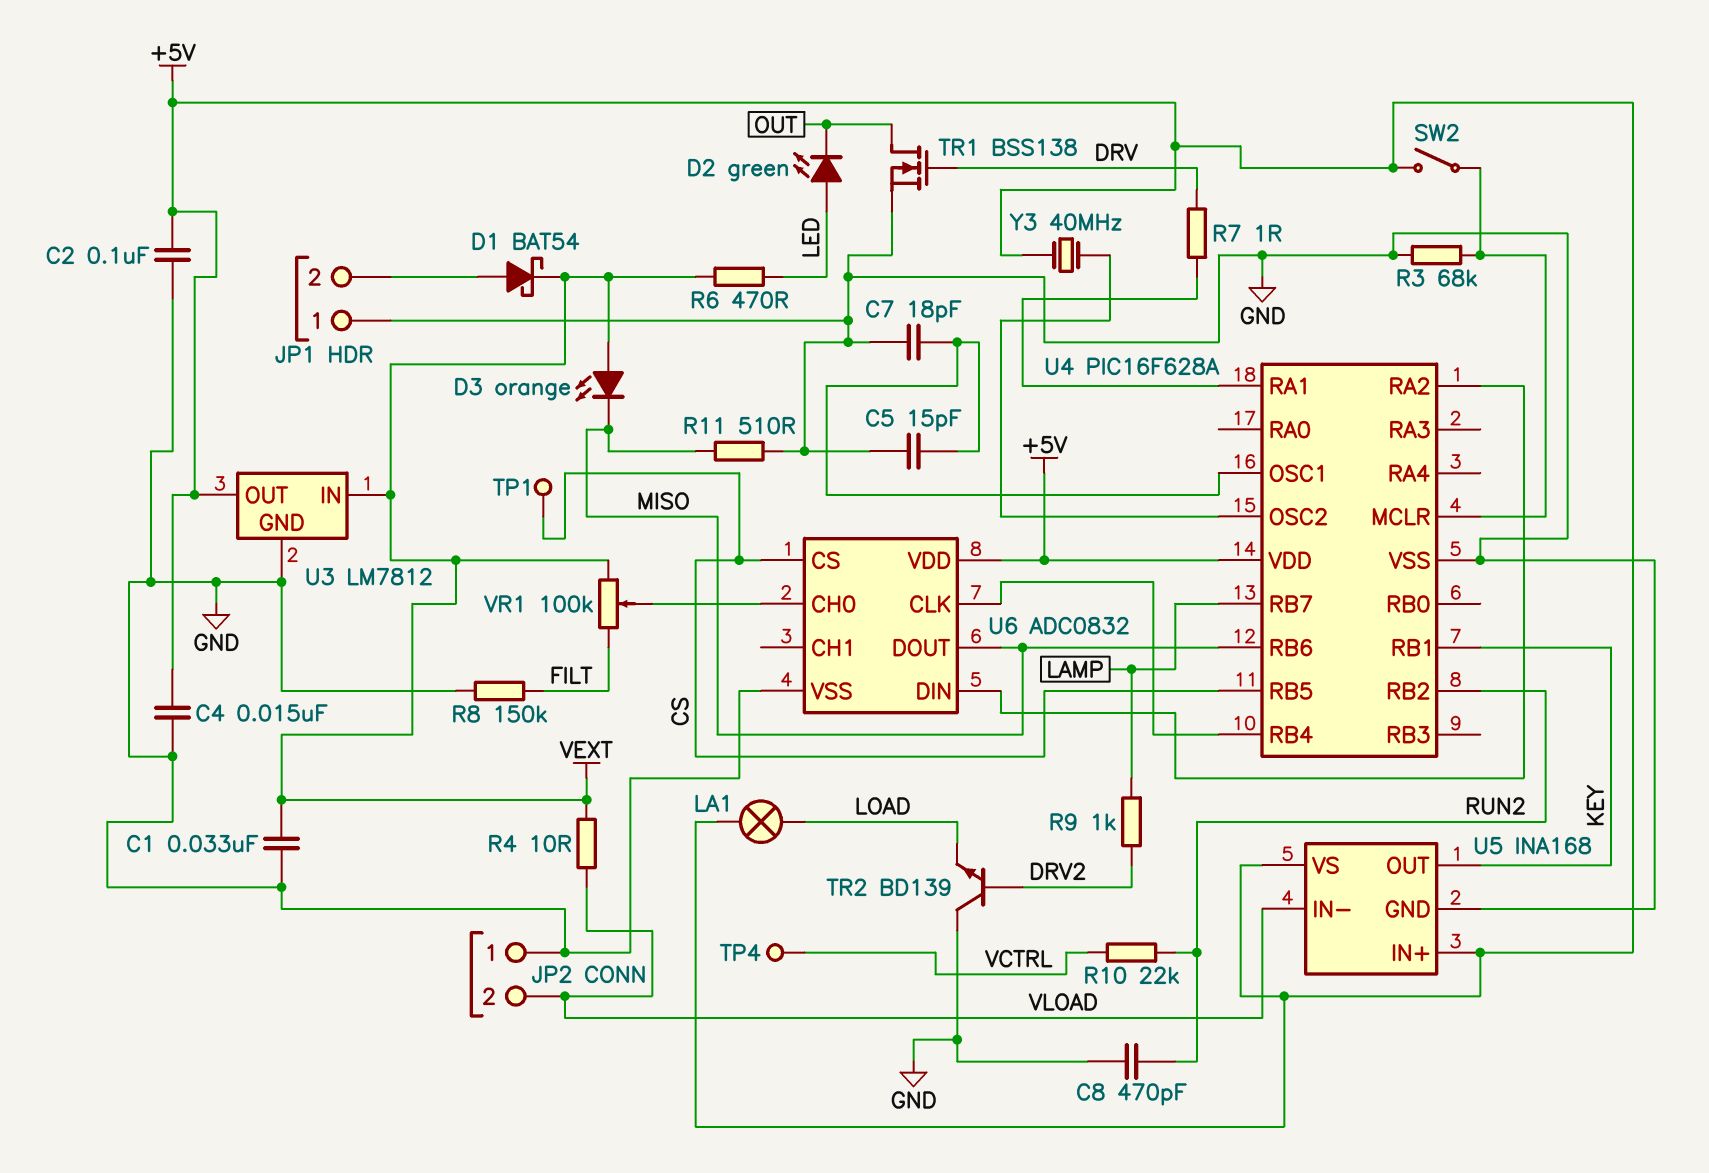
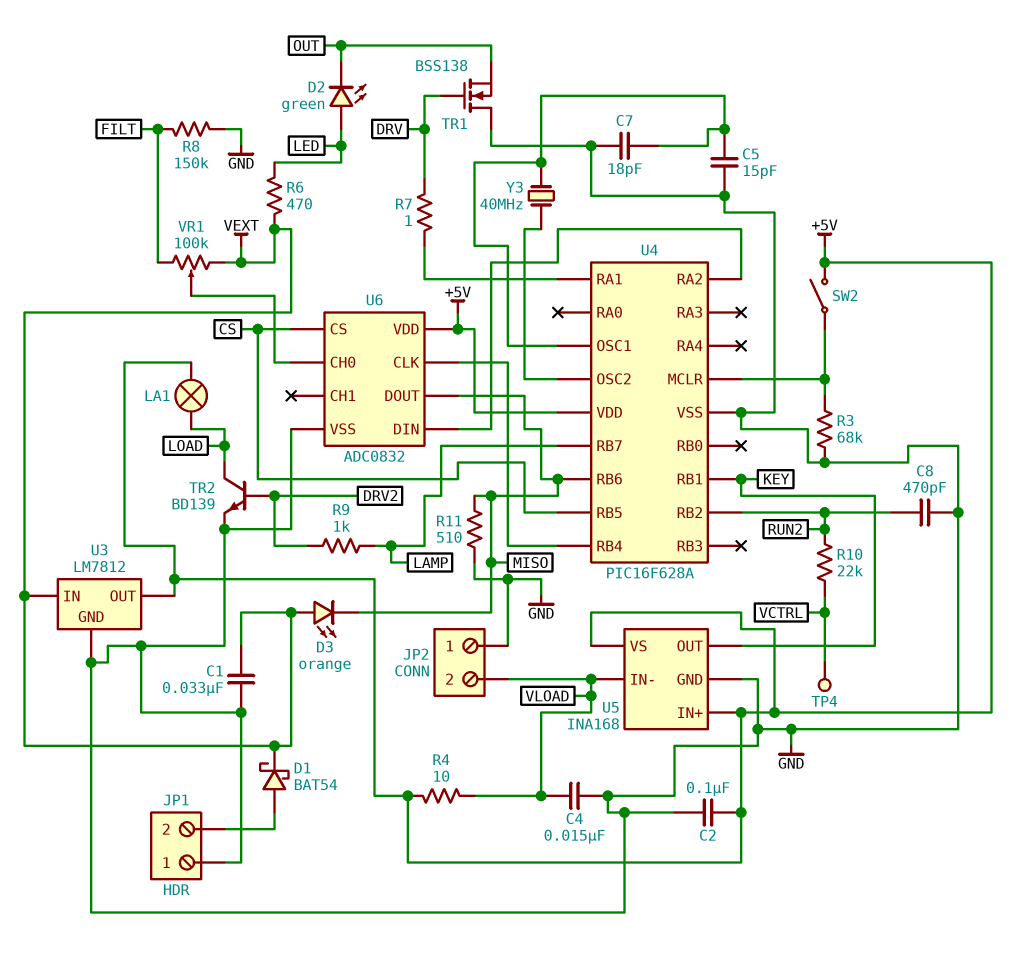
C4: 15nF (+5V, GND) -> 15nF (GND, VLOAD)
R4: 10 (VEXT, VLOAD) -> 10 (+5V, VLOAD)
TP1: test point (CS) -> none
TR1: NMOS BSS138 (G DRV, D OUT, S GND) -> NMOS BSS138 (G DRV, D GND, S OUT)
TR2: NPN BD139 (B DRV2, C GND, E LOAD) -> NPN BD139 (B DRV2, C LOAD, E GND)
Y3: 40MHz (+5V, U4/OSC2) -> 40MHz (U4/OSC1, U4/OSC2)

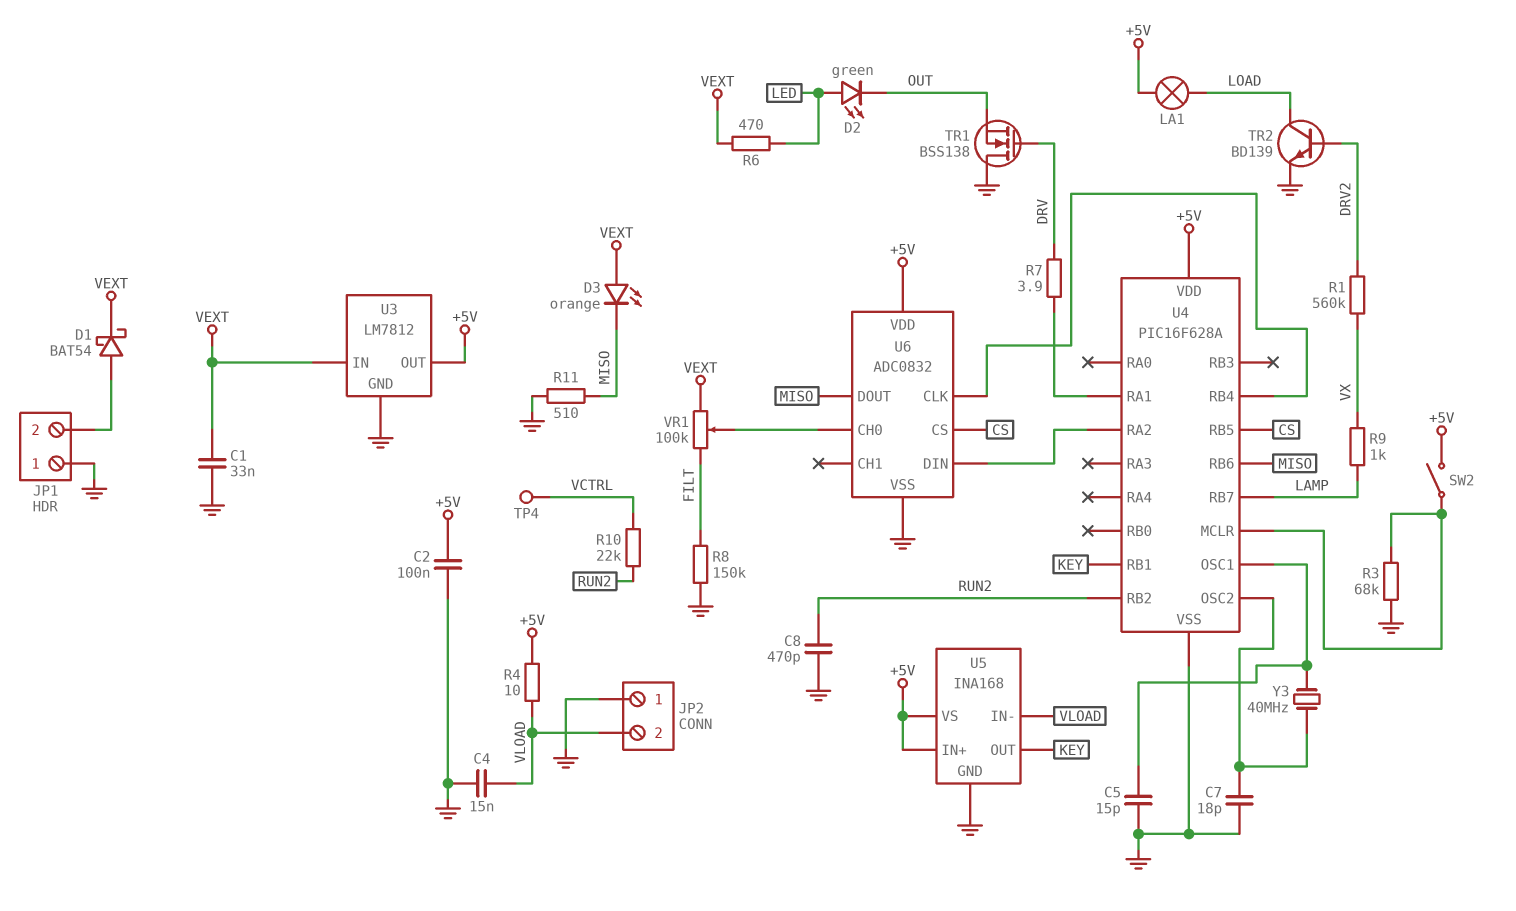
C7: 18pF (GND, U4/OSC1) -> 18pF (GND, U4/OSC2)
R1: none -> 560k (DRV2, VX)
R7: 1 (DRV, U4/RA1) -> 3.9 (DRV, U4/RA1)
R9: 1k (DRV2, LAMP) -> 1k (LAMP, VX)

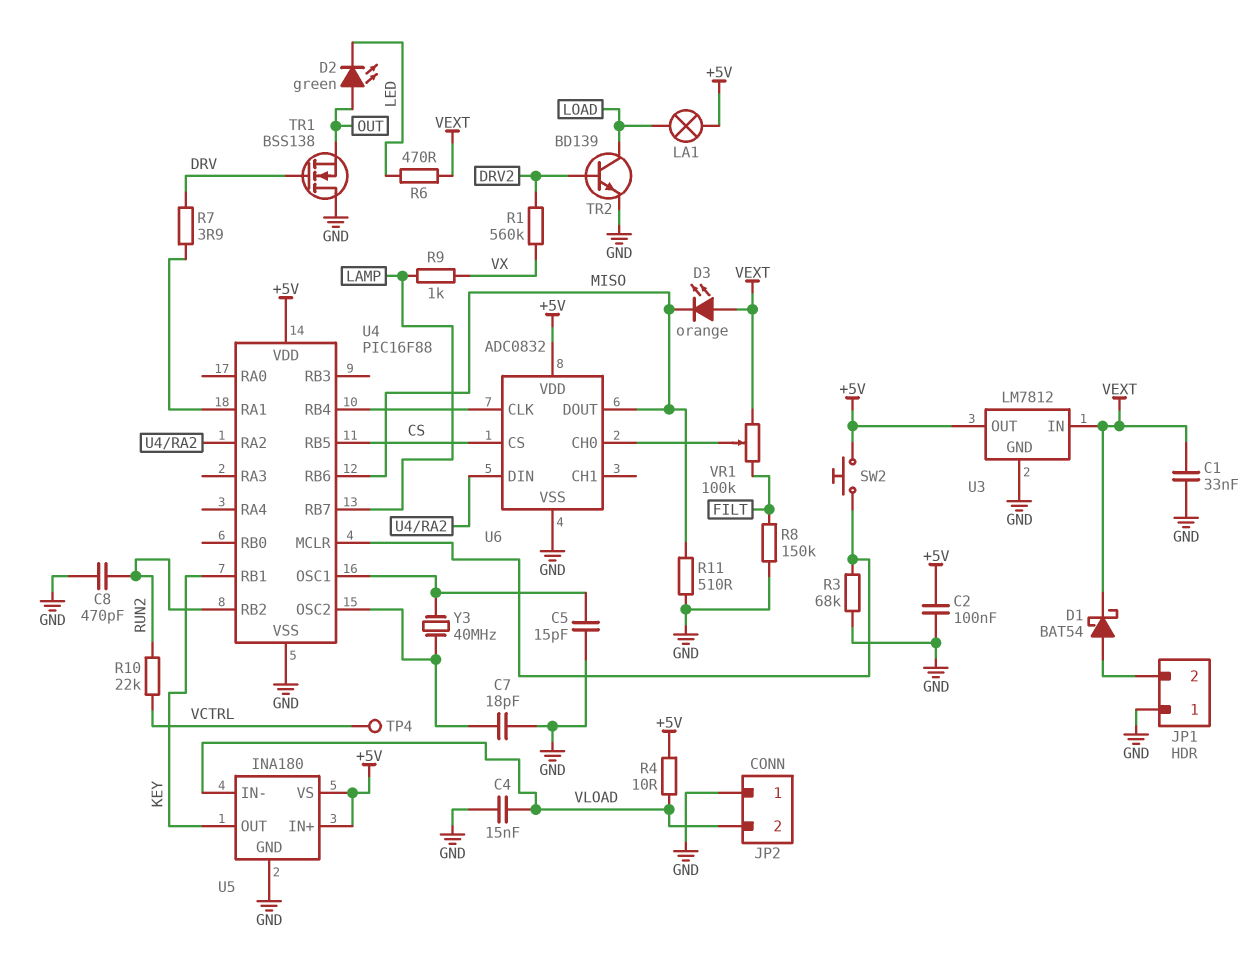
D2: LED green (A LED, K OUT) -> LED green (A OUT, K LED)
SW2: switch (+5V, U4/MCLR) -> button (+5V, U4/MCLR)
U4: PIC16F628A -> PIC16F88
U5: INA168 -> INA180

